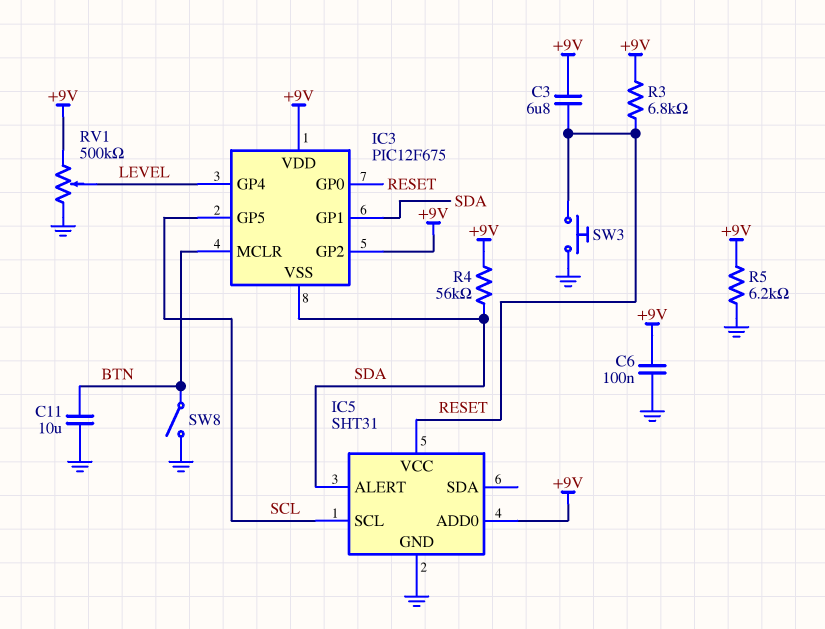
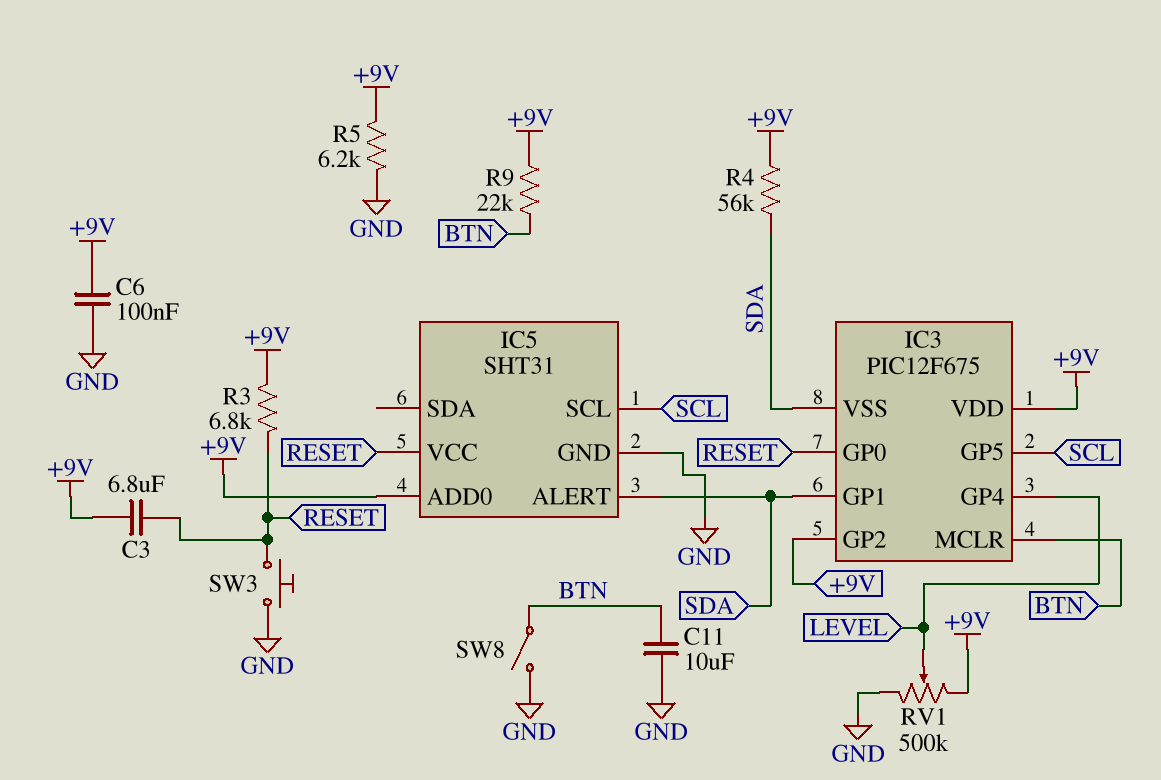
R9: none -> 22k (+9V, BTN)

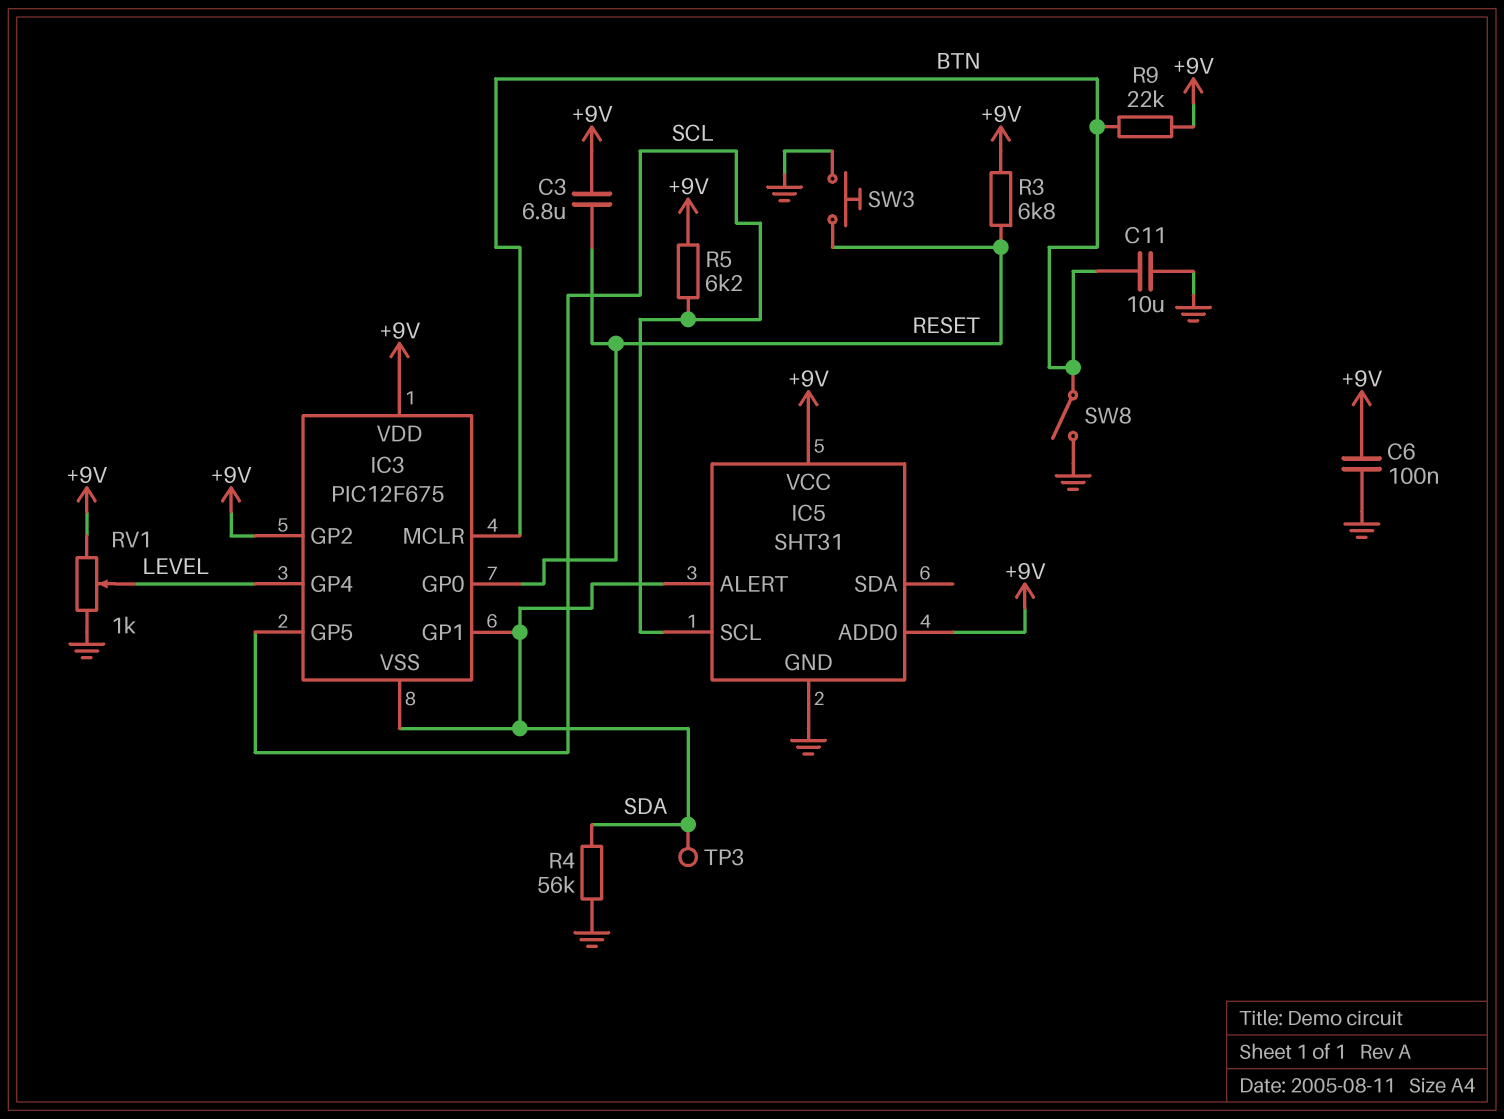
IC5 pin VCC: RESET -> +9V
R4: 56k (+9V, SDA) -> 56k (GND, SDA)
R5: 6.2k (+9V, GND) -> 6.2k (+9V, SCL)
RV1: 500k (+9V, GND, wiper LEVEL) -> 1k (+9V, GND, wiper LEVEL)
TP3: none -> test point (SDA)

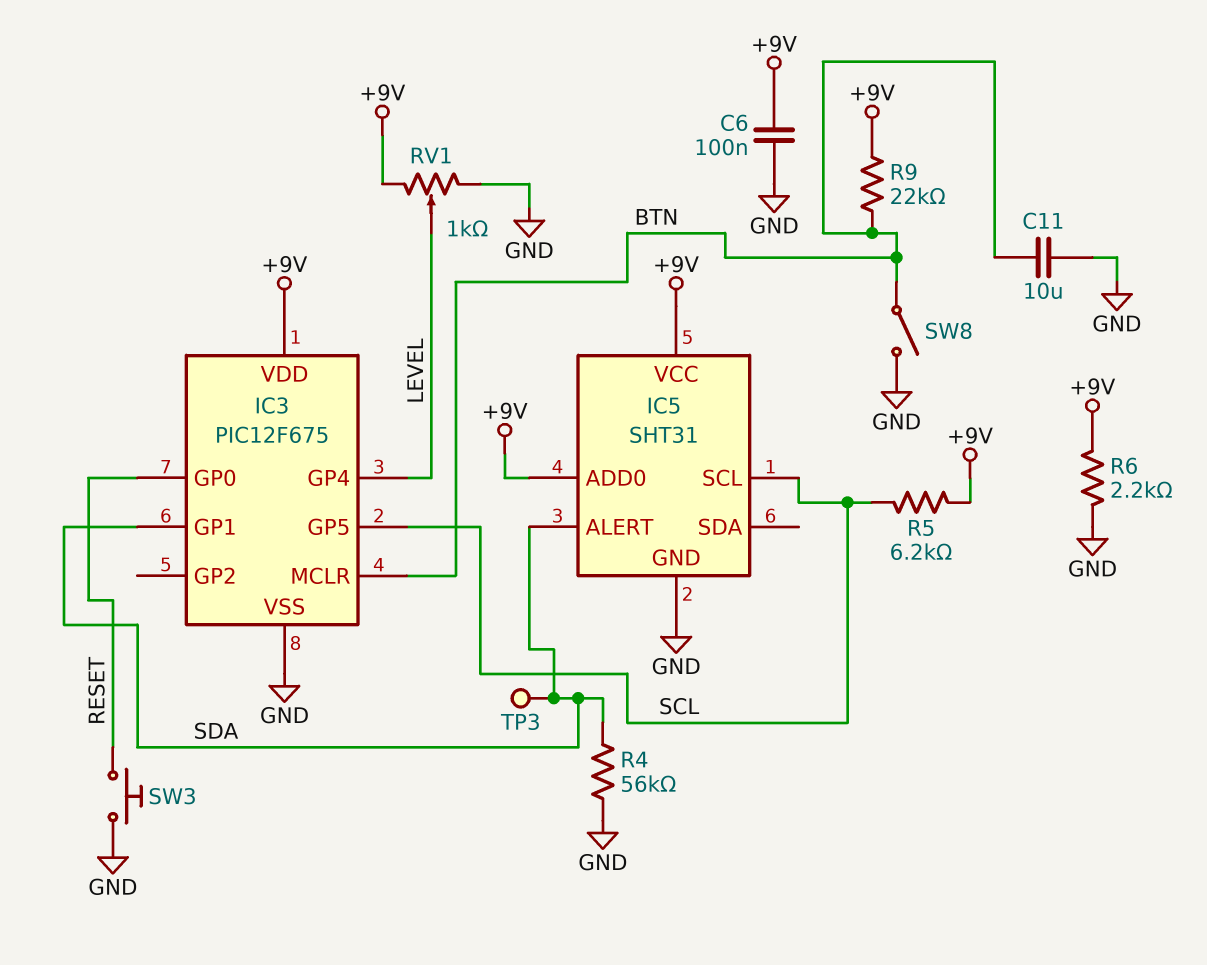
C3: 6.8uF (+9V, RESET) -> none
IC3 pin GP2: +9V -> none
IC3 pin VSS: SDA -> GND
R3: 6.8k (+9V, RESET) -> none
R6: none -> 2.2k (+9V, GND)

